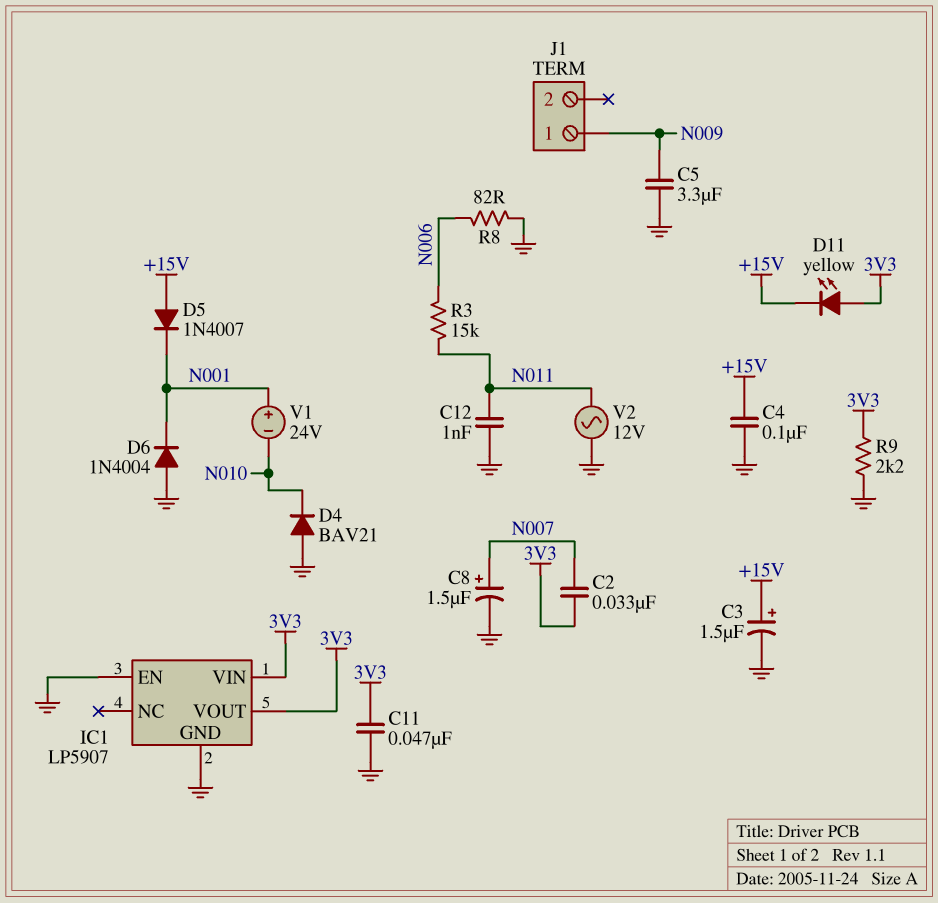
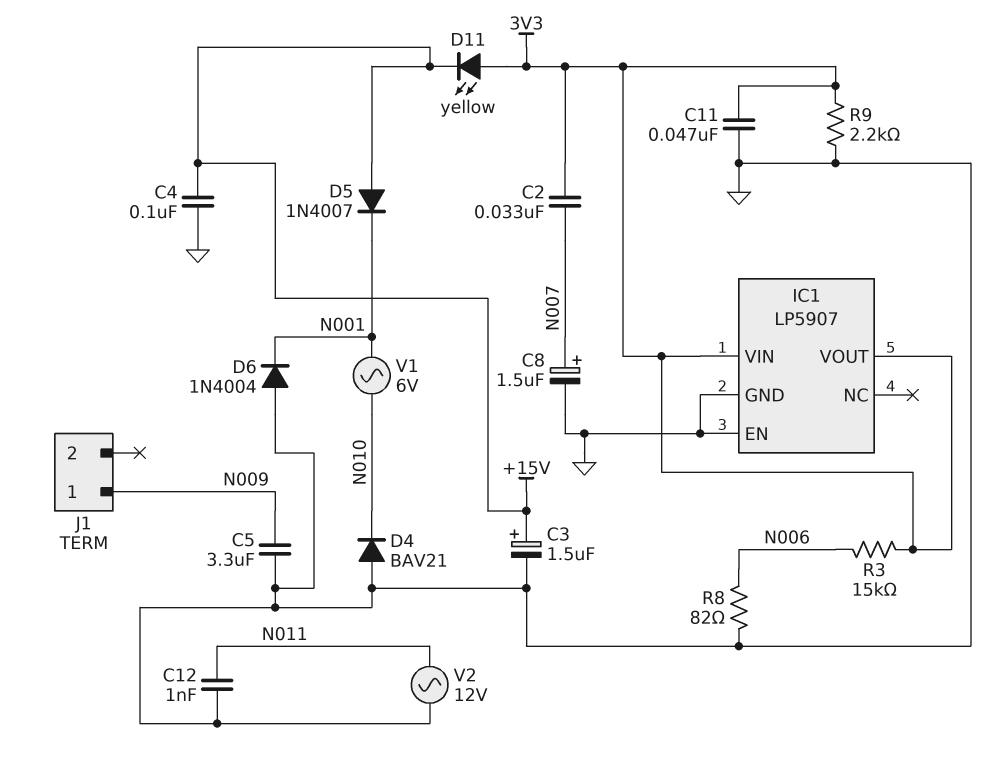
R3: 15k (N006, N011) -> 15k (3V3, N006)
V1: 24V (plus N001, minus N010) -> AC 6V (N001, N010)

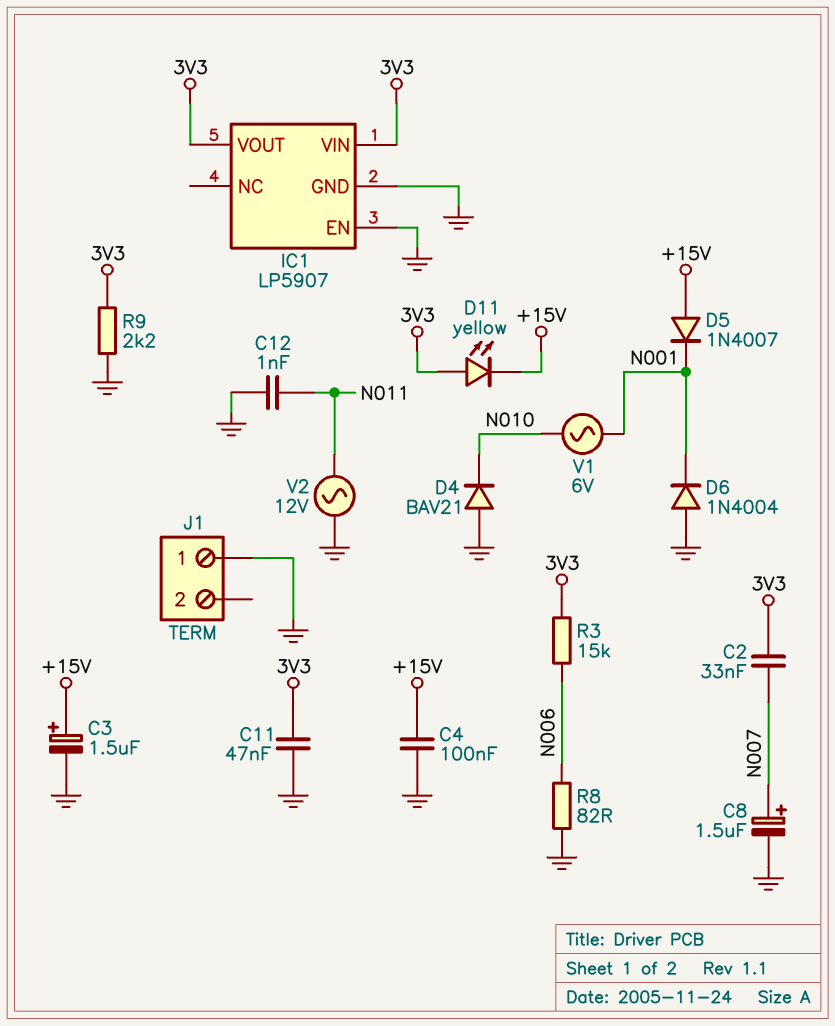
C5: 3.3uF (GND, N009) -> none
J1 pin 1: N009 -> GND

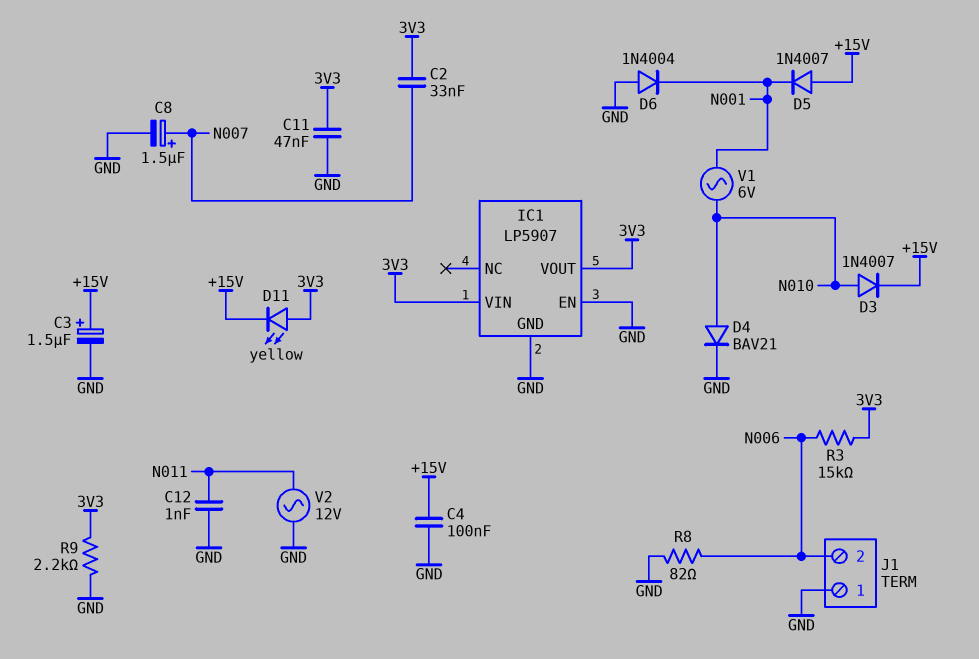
D3: none -> diode 1N4007 (A N010, K +15V)
D4: diode BAV21 (A GND, K N010) -> diode BAV21 (A N010, K GND)
J1 pin 2: none -> N006

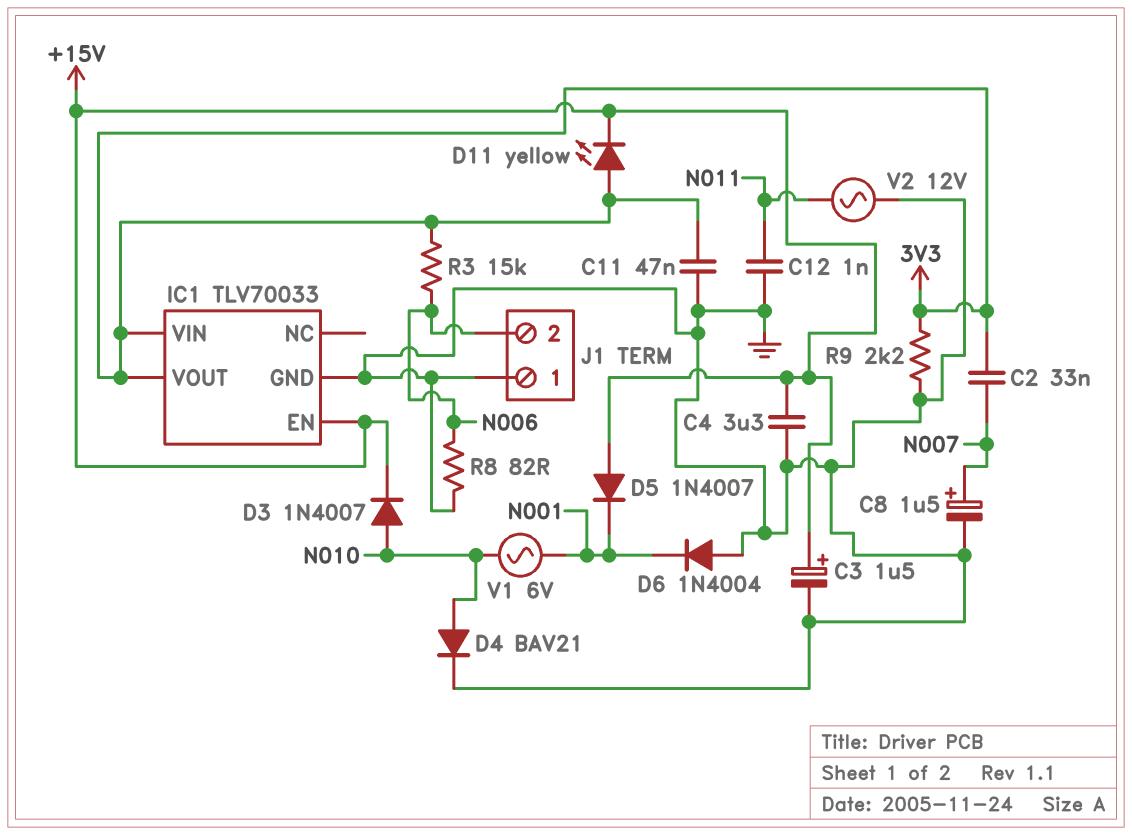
C4: 100nF (+15V, GND) -> 3.3uF (+15V, GND)
IC1: LP5907 -> TLV70033
IC1 pin EN: GND -> +15V

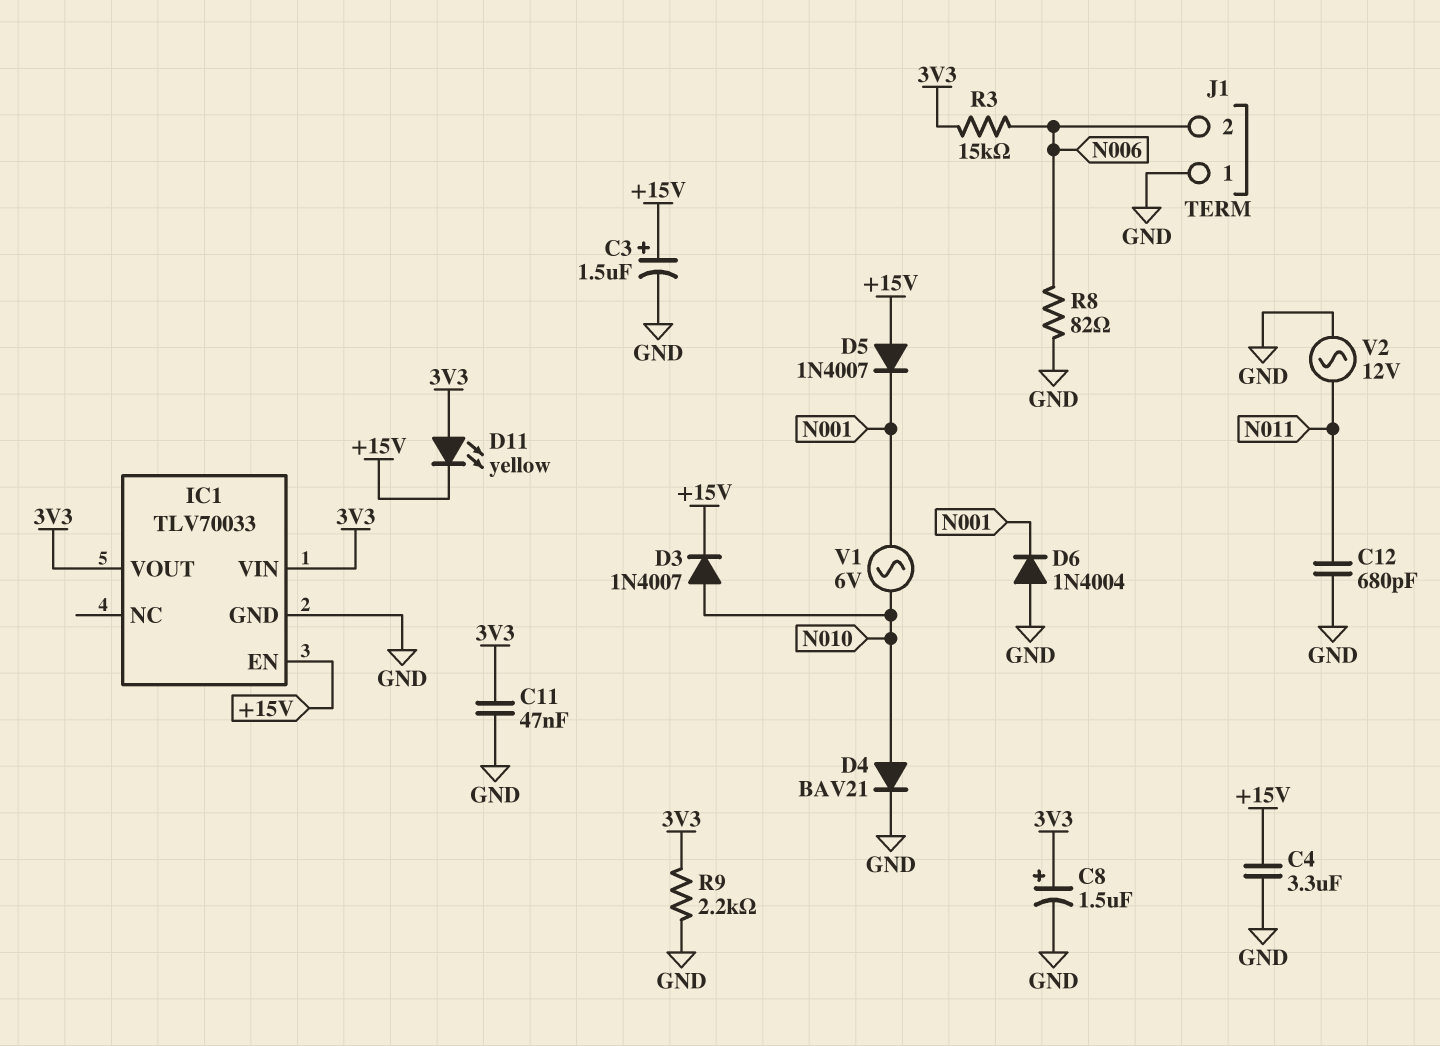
C2: 33nF (3V3, N007) -> none
C8: 1.5uF (plus N007, minus GND) -> 1.5uF (plus 3V3, minus GND)
C12: 1nF (GND, N011) -> 680pF (GND, N011)

